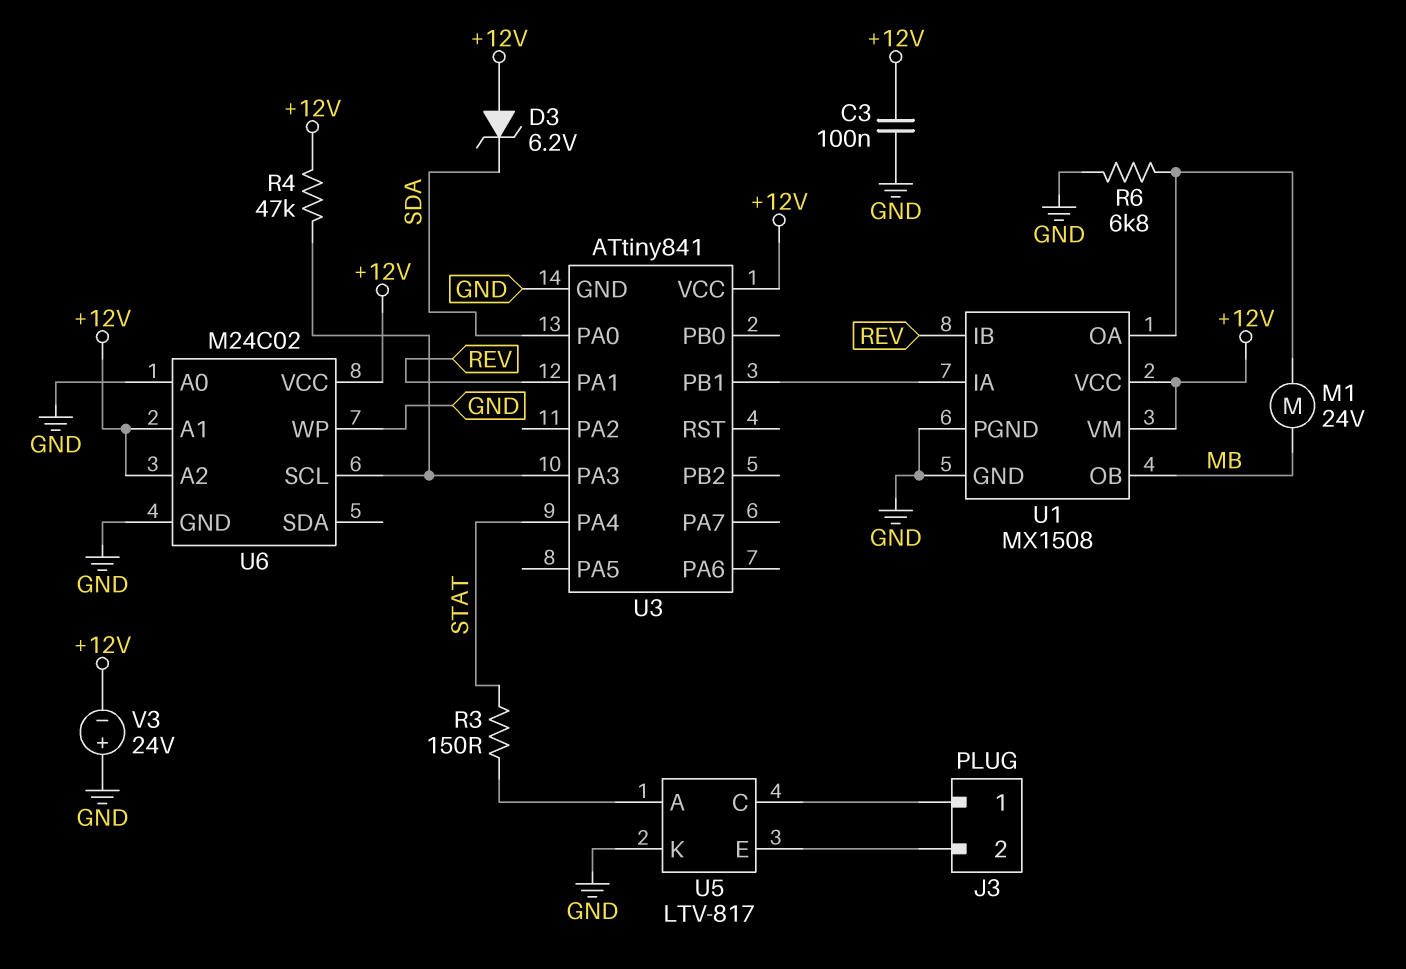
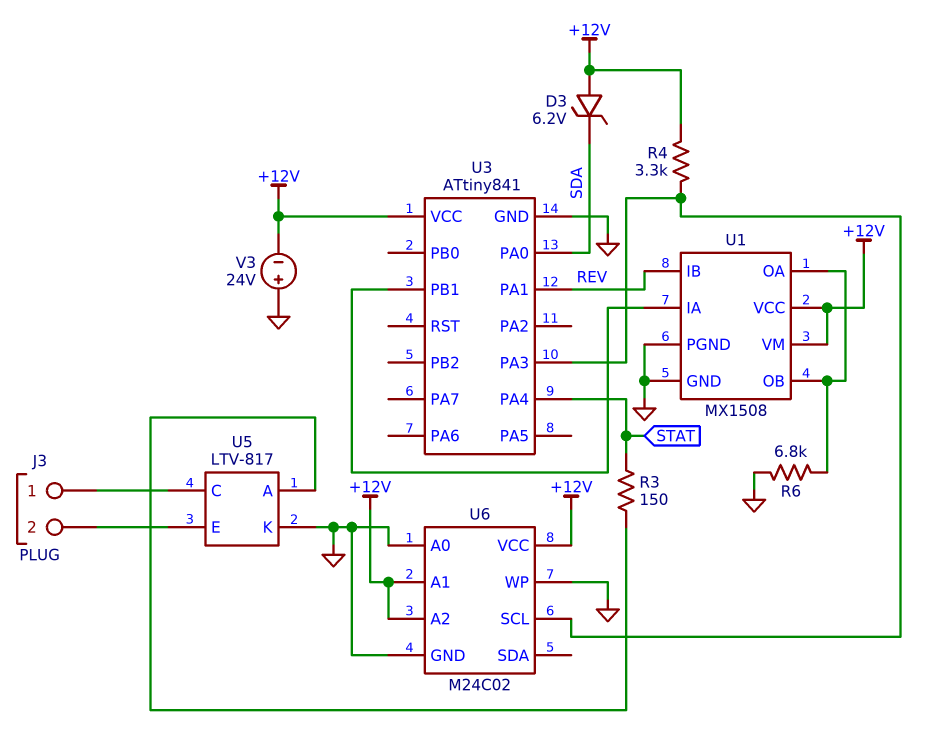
C3: 100nF (+12V, GND) -> none
M1: motor 24V (MB, U1/OA) -> none
R4: 47k (+12V, U3/PA3) -> 3.3k (+12V, U3/PA3)
U1 pin OB: MB -> U1/OA

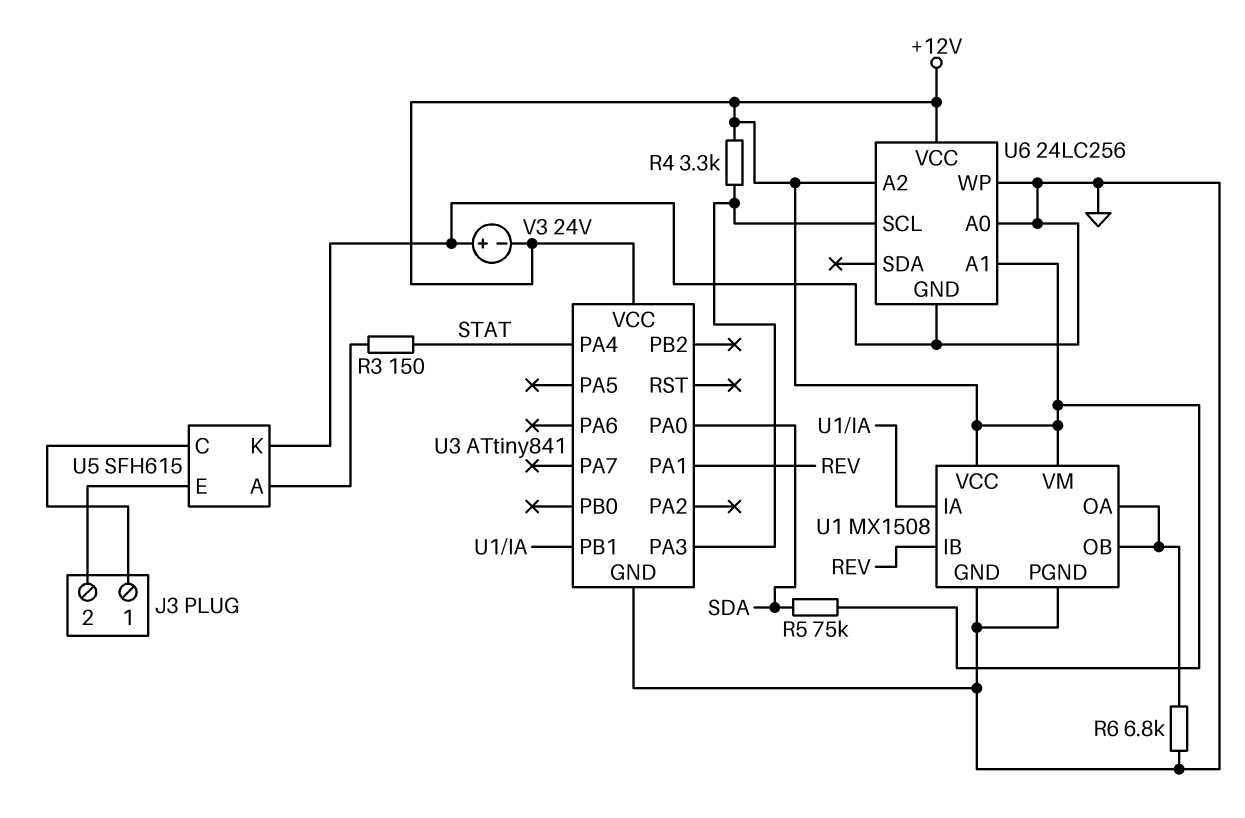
D3: zener 6.2V (A +12V, K SDA) -> none
R5: none -> 75k (+12V, SDA)
U5: LTV-817 -> SFH615
U6: M24C02 -> 24LC256

